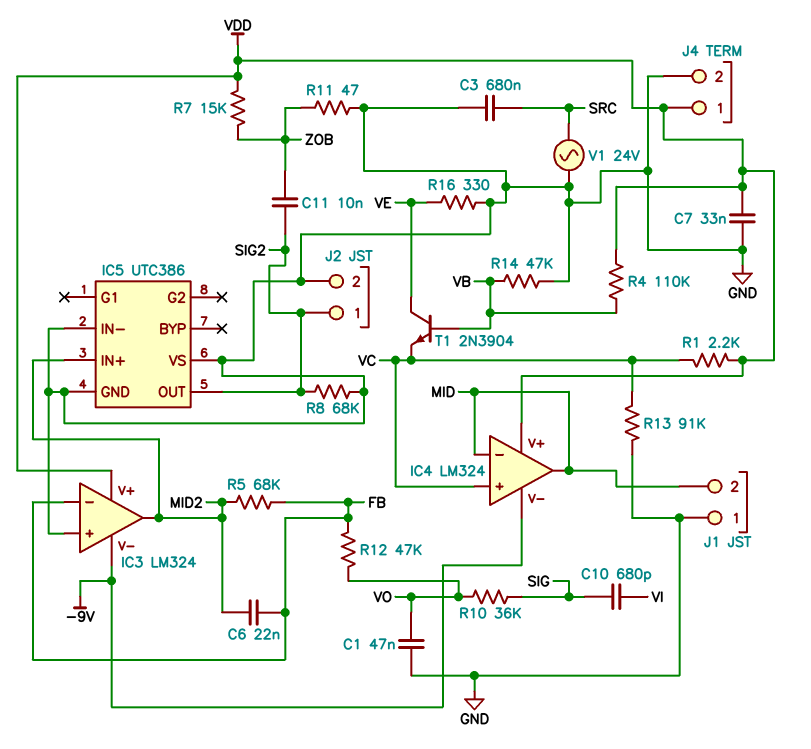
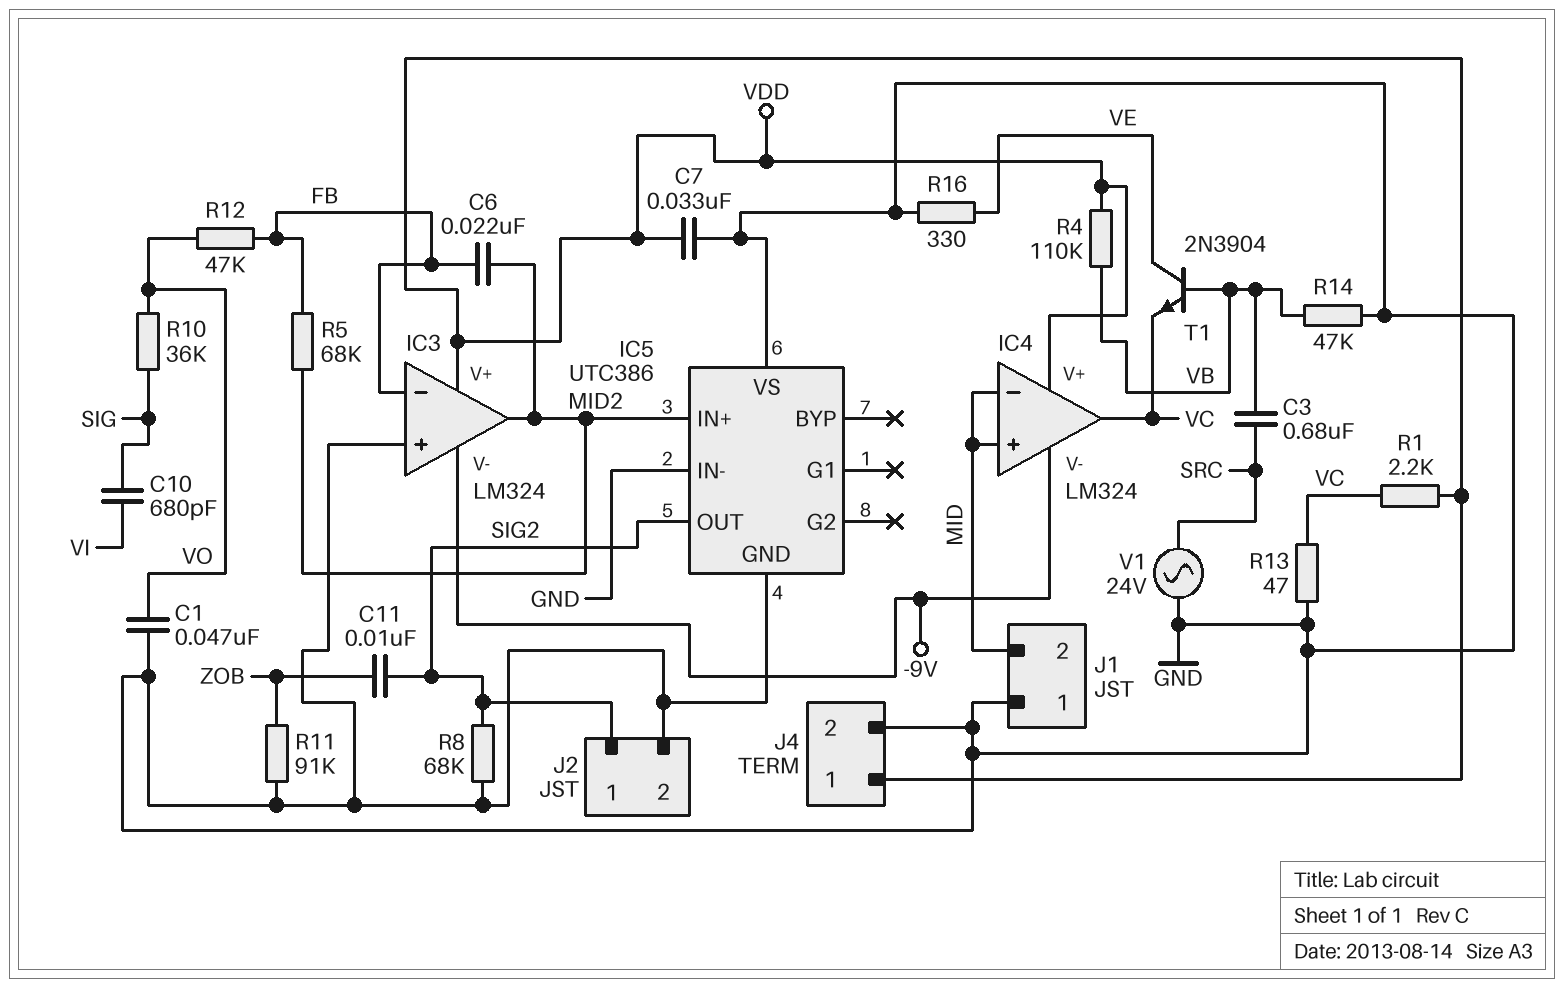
C3: 680nF (GND, SRC) -> 680nF (SRC, VB)
IC4 pin in+: VC -> MID
IC4 pin out: MID -> VC
R7: 15k (VDD, ZOB) -> none
R11: 47 (GND, ZOB) -> 91k (GND, ZOB)
R13: 91k (GND, VC) -> 47 (GND, VC)

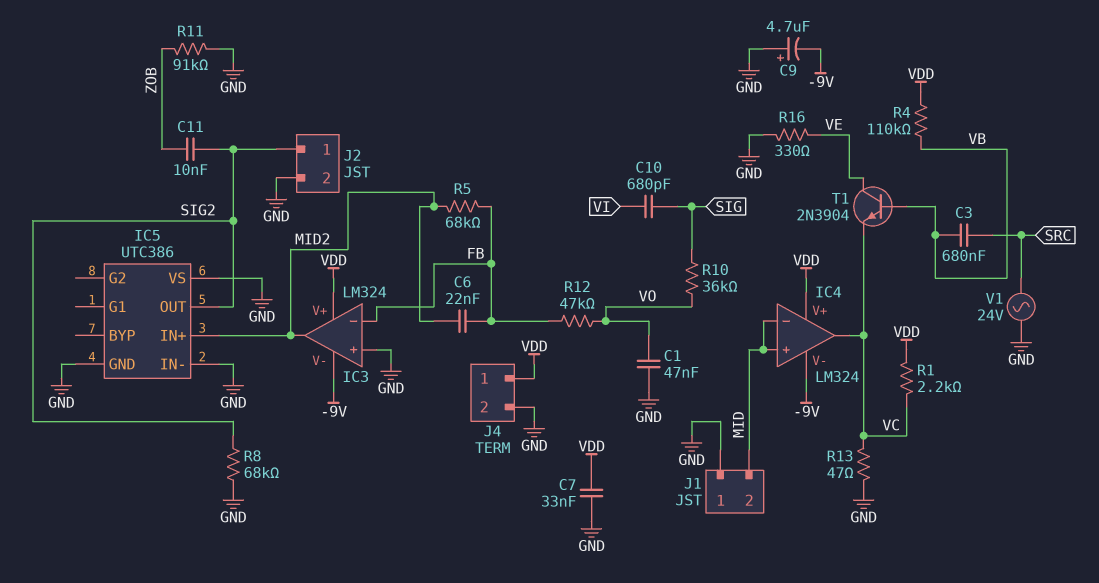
C9: none -> 4.7uF (plus GND, minus -9V)
R14: 47k (GND, VB) -> none

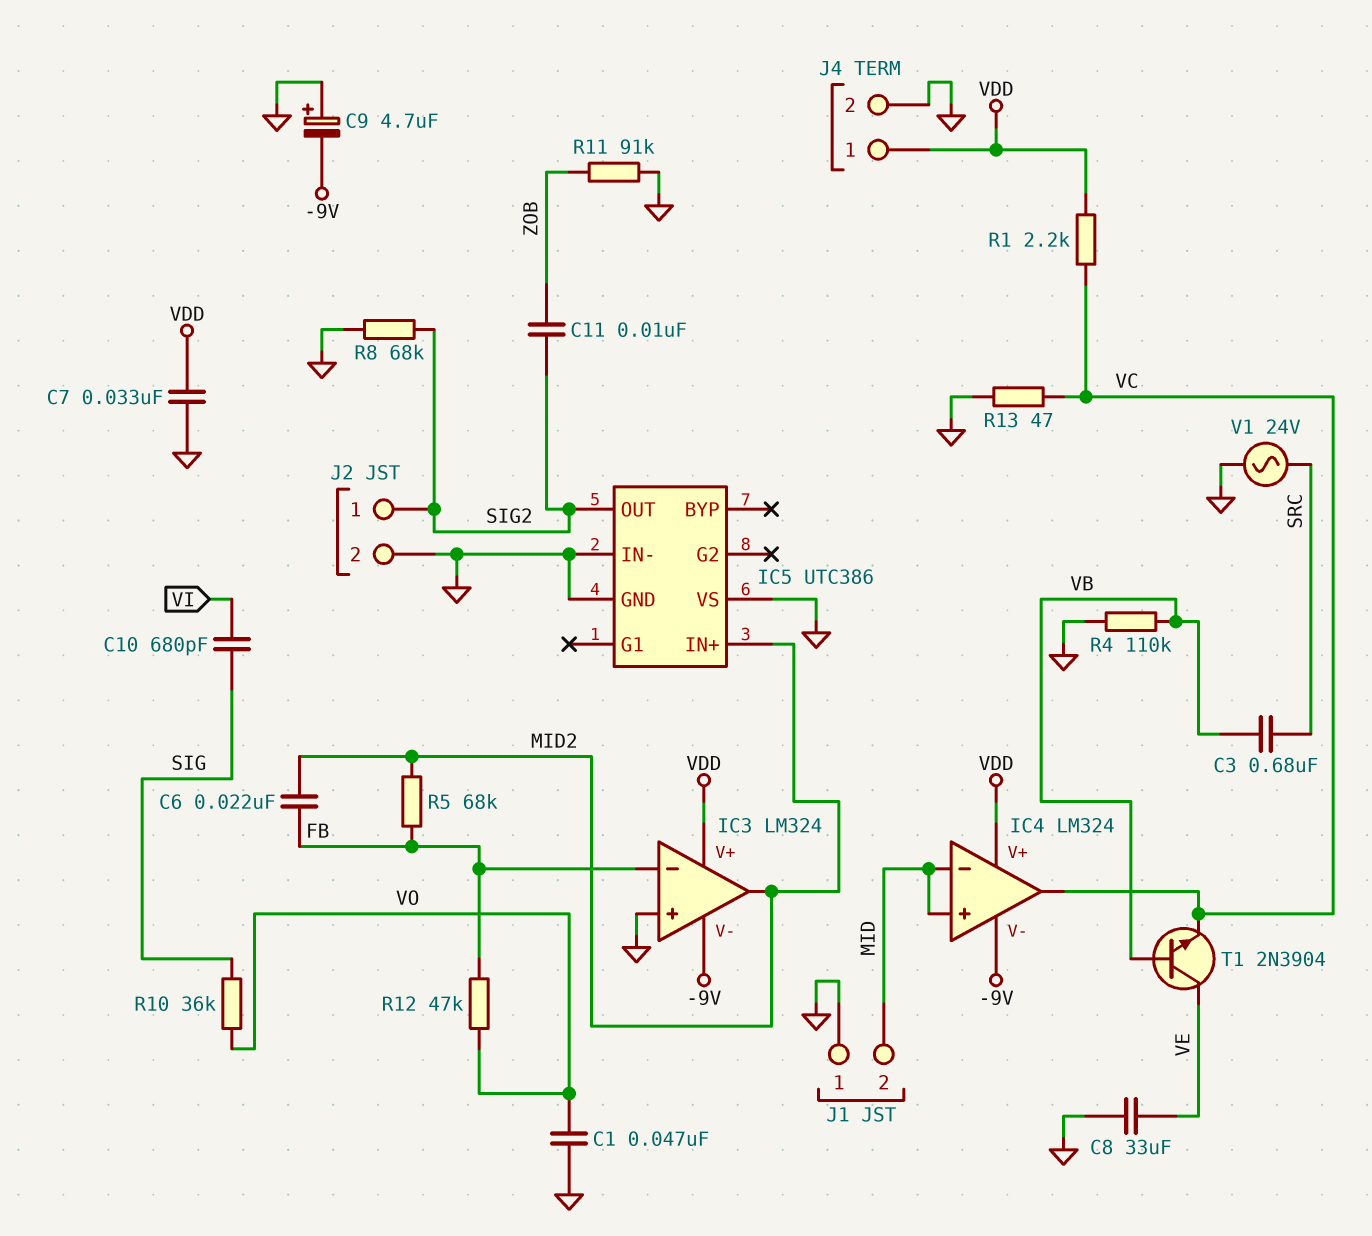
C8: none -> 33uF (GND, VE)
R4: 110k (VB, VDD) -> 110k (GND, VB)
R16: 330 (GND, VE) -> none

